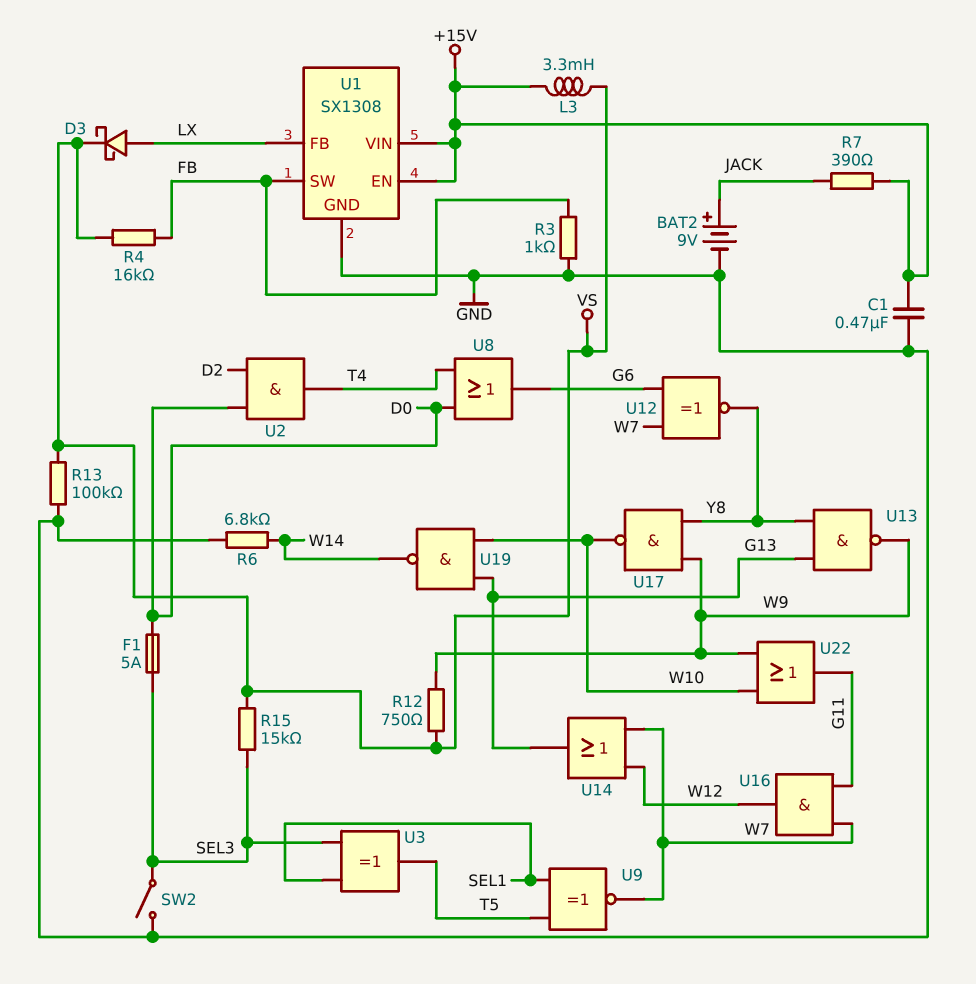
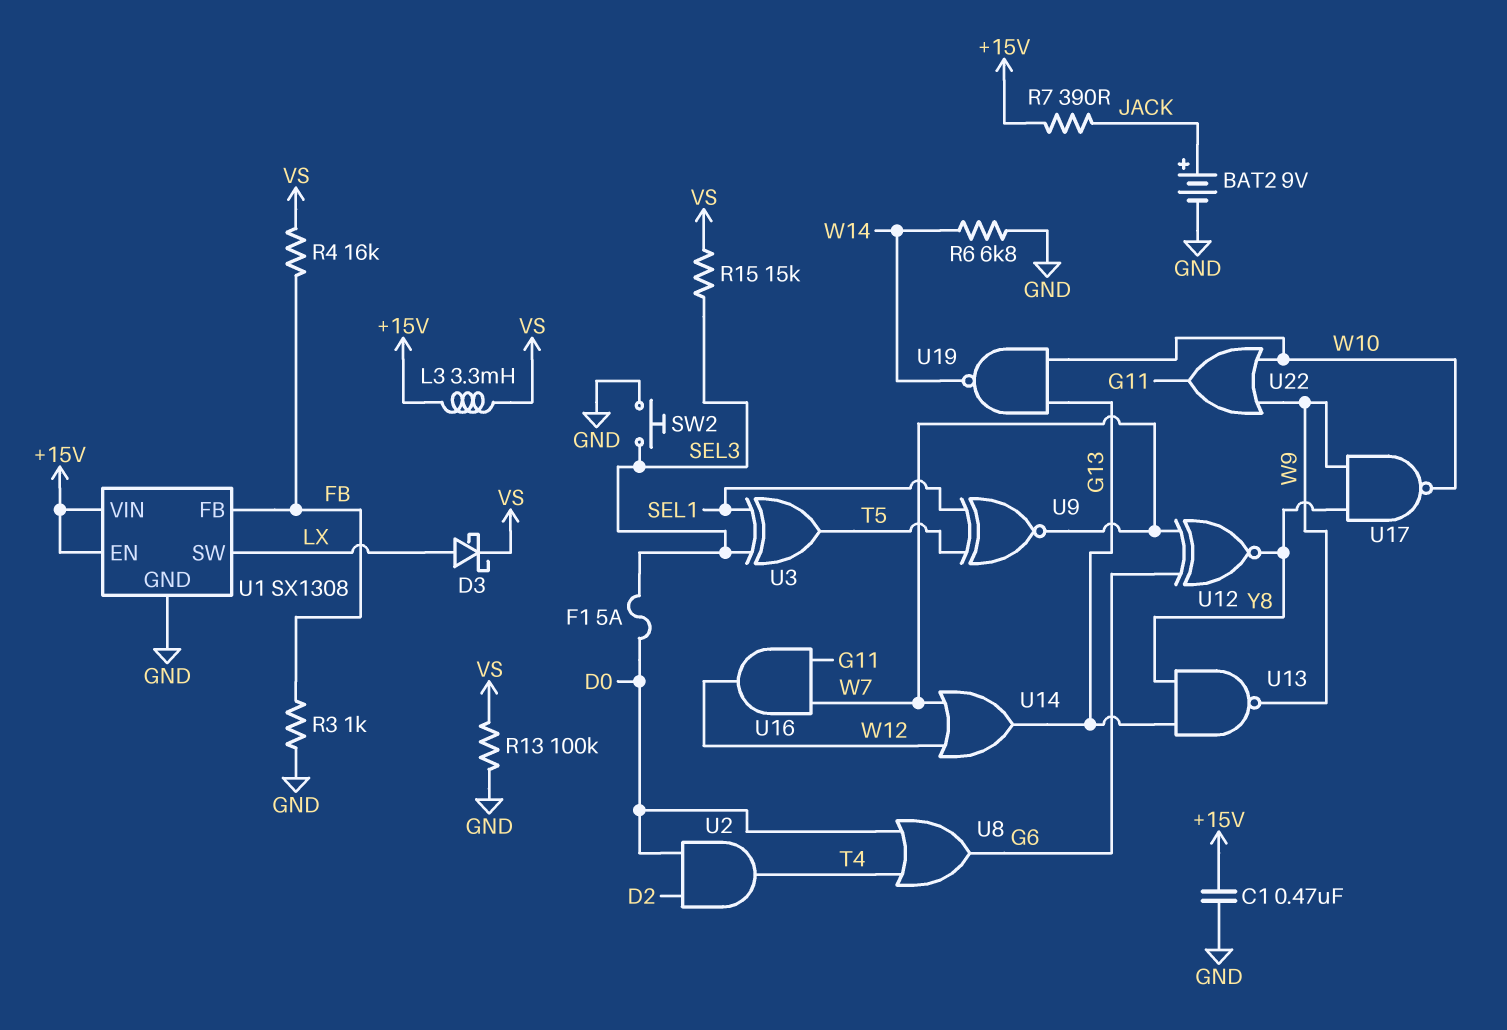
R12: 750 (VS, W9) -> none
SW2: switch (GND, SEL3) -> button (GND, SEL3)
U1 pin FB: LX -> FB
U1 pin SW: FB -> LX

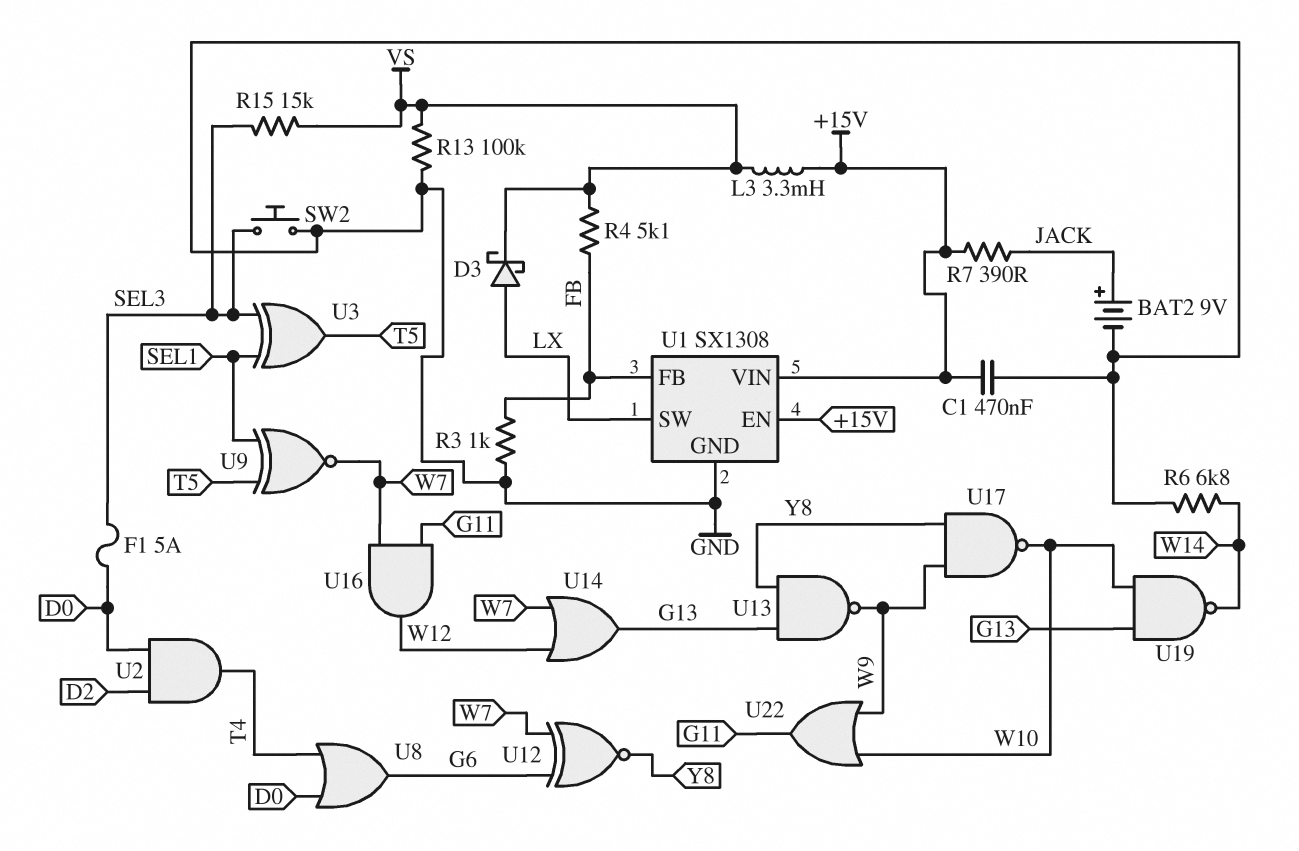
R4: 16k (FB, VS) -> 5.1k (FB, VS)

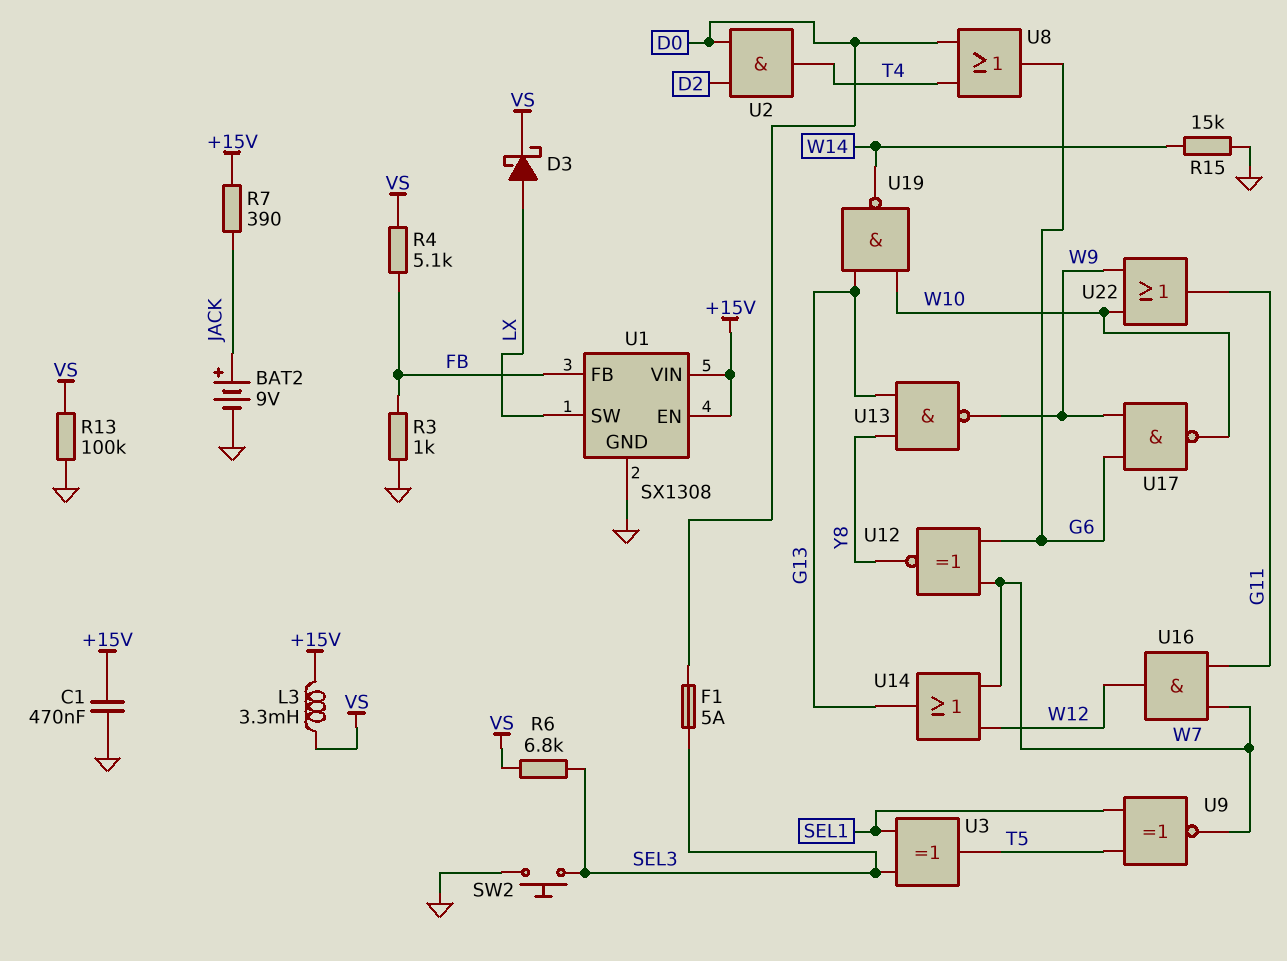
R6: 6.8k (GND, W14) -> 6.8k (SEL3, VS)
R15: 15k (SEL3, VS) -> 15k (GND, W14)
U17: NAND (in W9, in Y8, out W10) -> NAND (in G6, in W9, out W10)

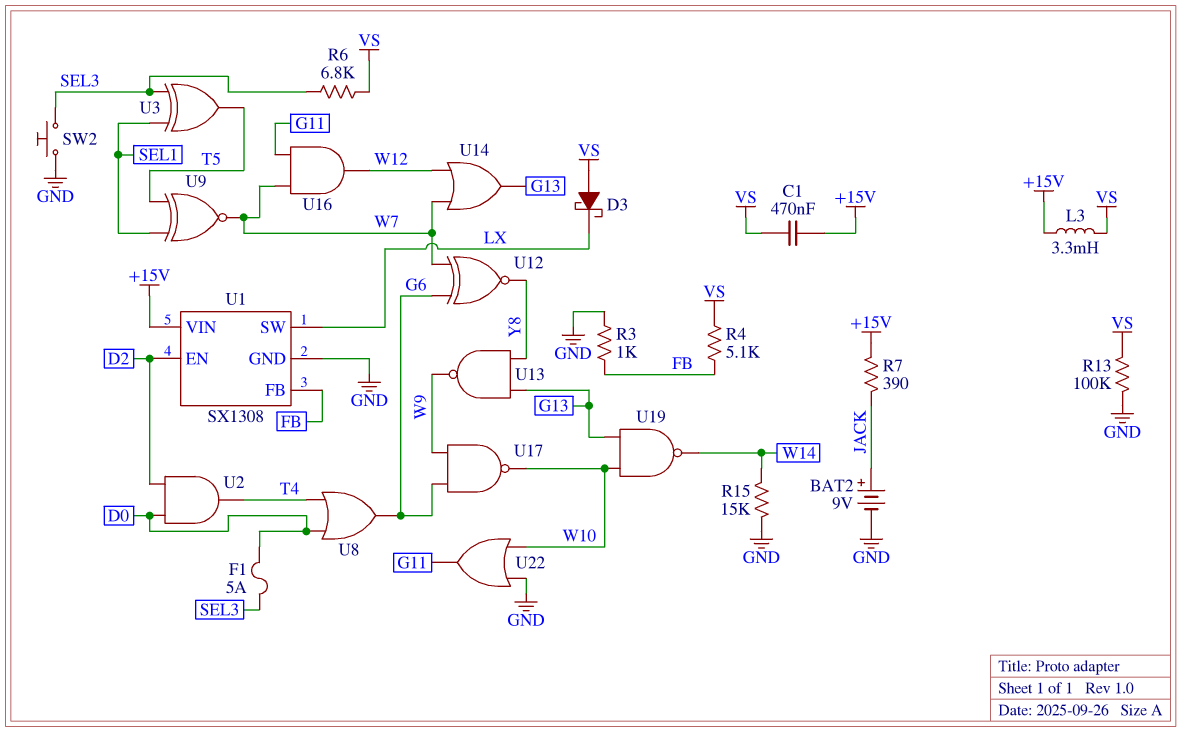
C1: 470nF (+15V, GND) -> 470nF (+15V, VS)
D3: schottky (A LX, K VS) -> schottky (A VS, K LX)
U1 pin EN: +15V -> D2
U22: OR (in W9, in W10, out G11) -> OR (in GND, in W10, out G11)

